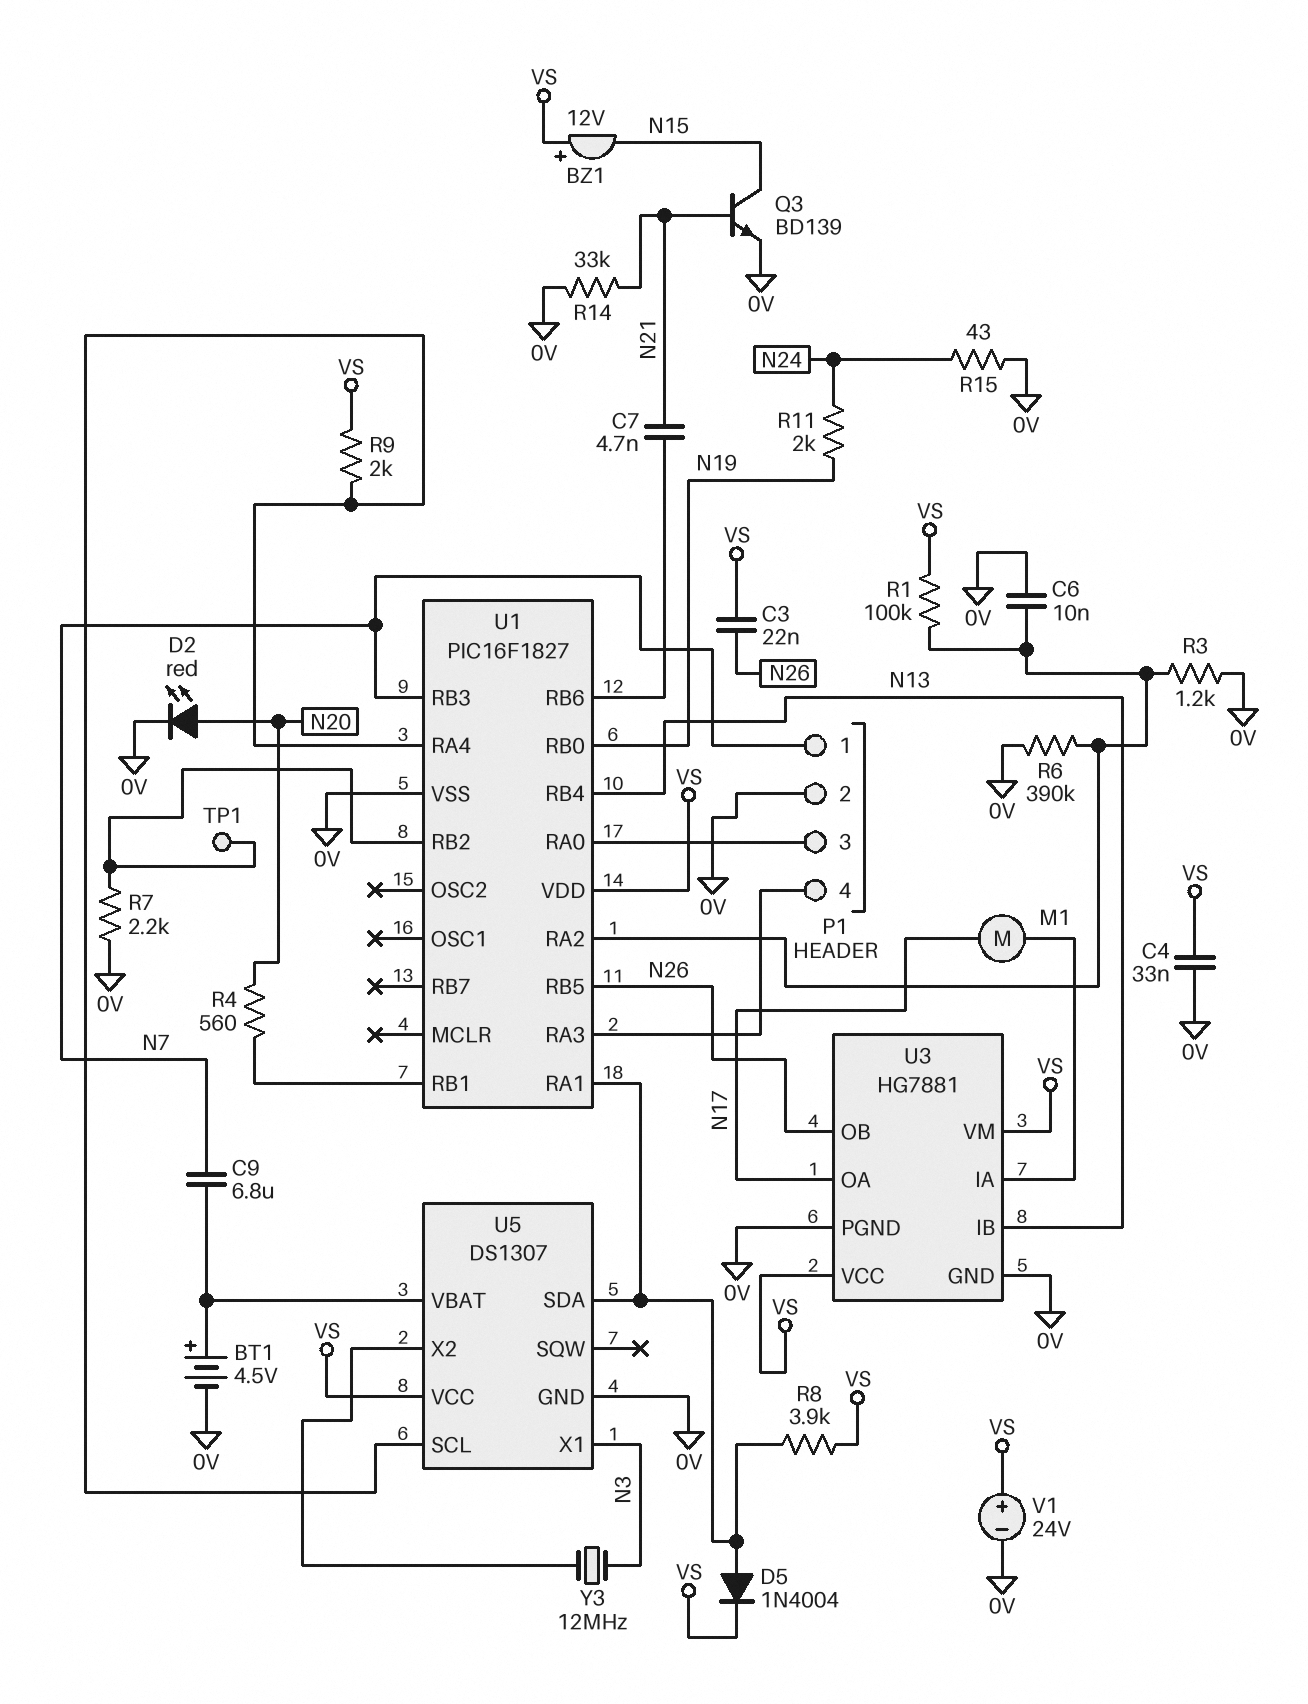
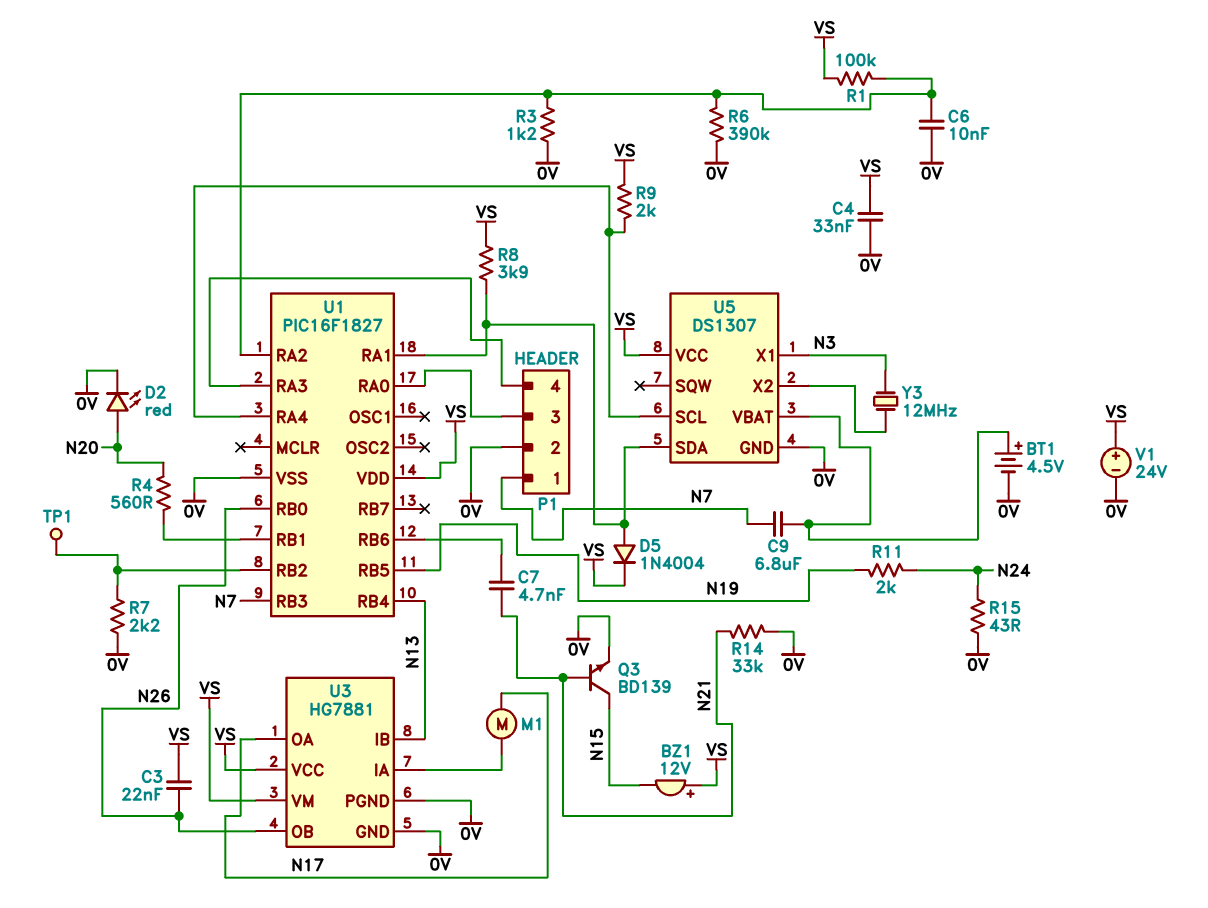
U1 pin RB0: N19 -> N26
U1 pin RB5: N26 -> N19

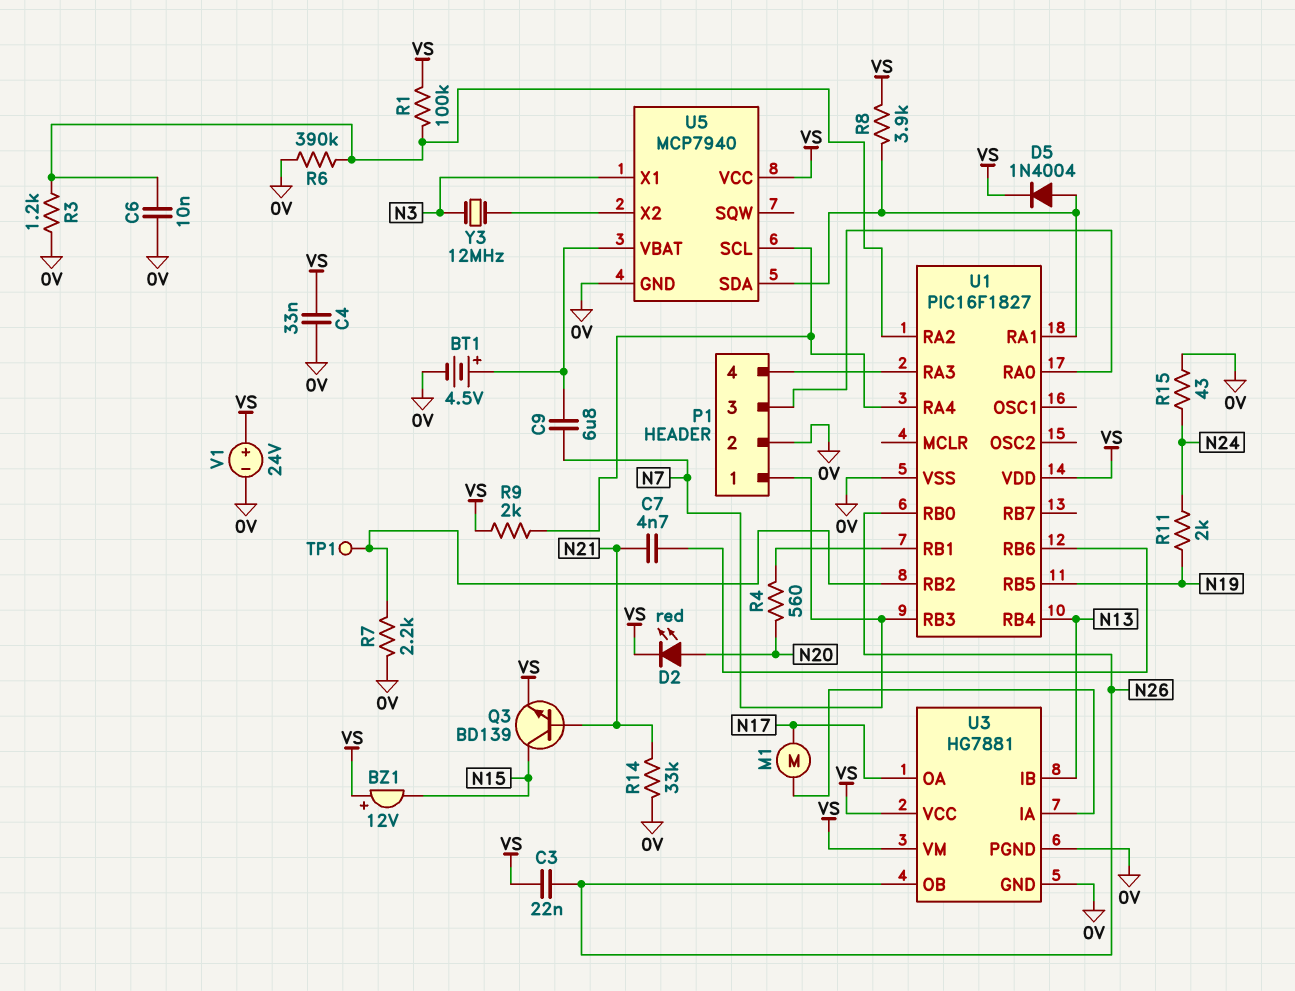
D2: LED red (A N20, K 0V) -> LED red (A N20, K VS)
Q3: NPN BD139 (B N21, C N15, E 0V) -> NPN BD139 (B N21, C N15, E VS)
U5: DS1307 -> MCP7940

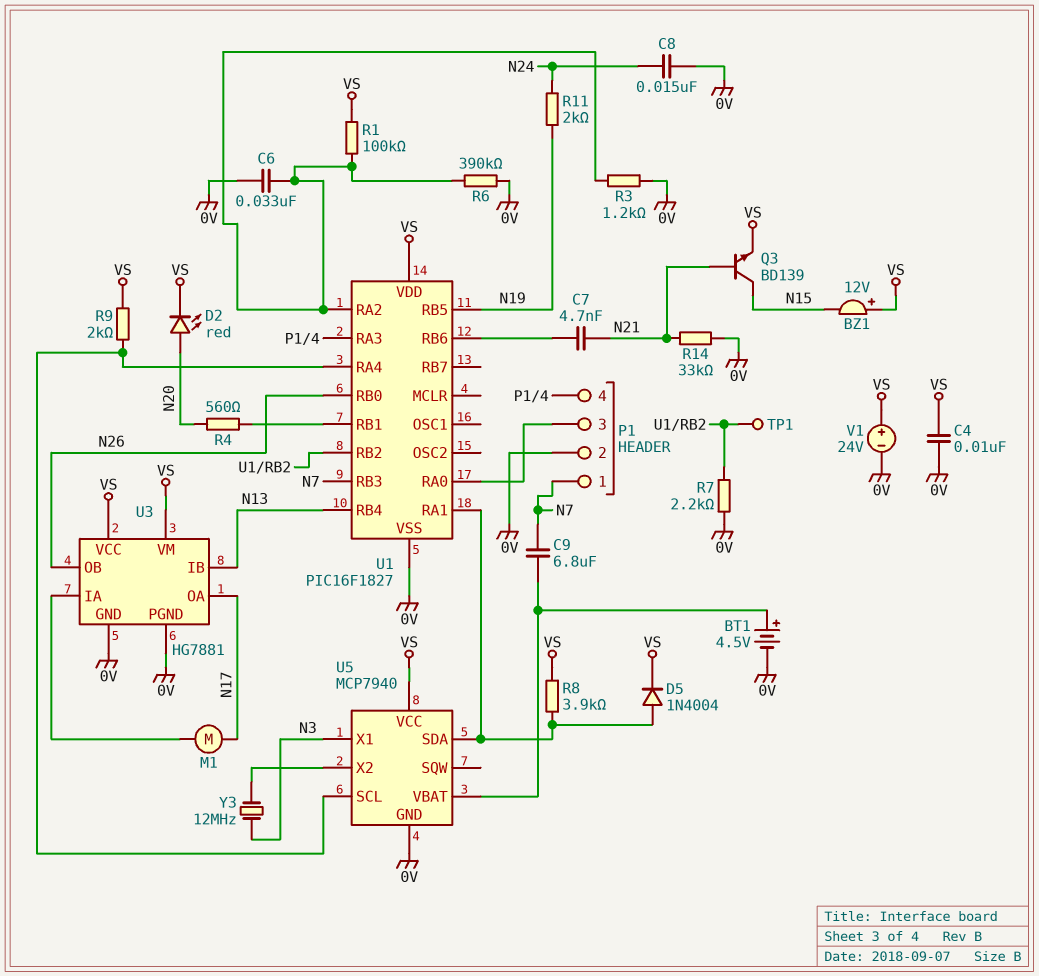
C3: 22nF (N26, VS) -> none
C4: 33nF (0V, VS) -> 10nF (0V, VS)
C6: 10nF (0V, U1/RA2) -> 33nF (0V, U1/RA2)
C8: none -> 15nF (0V, N24)
R15: 43 (0V, N24) -> none

